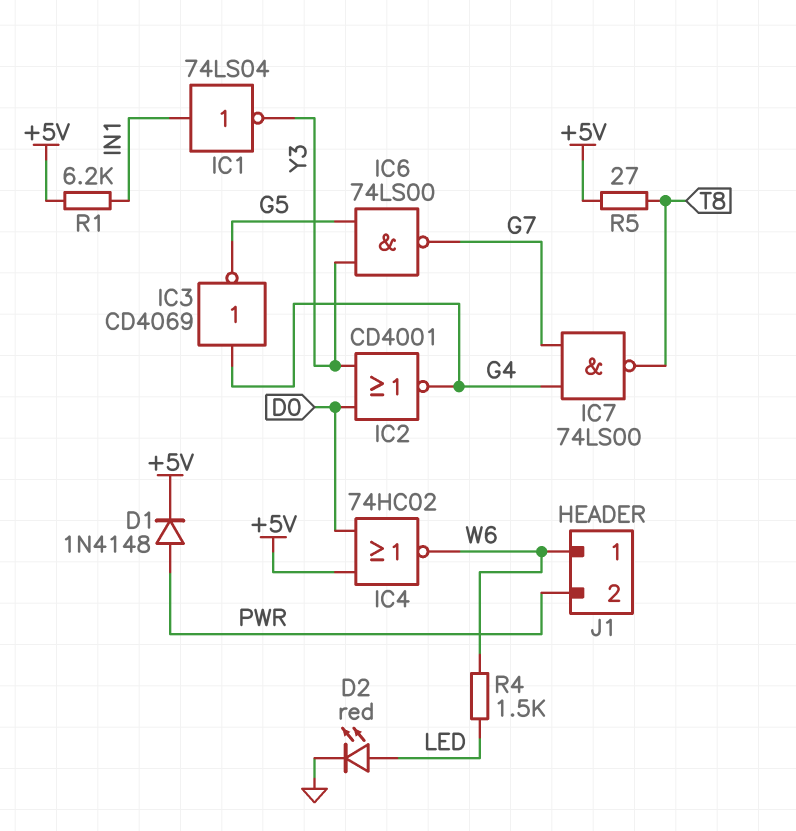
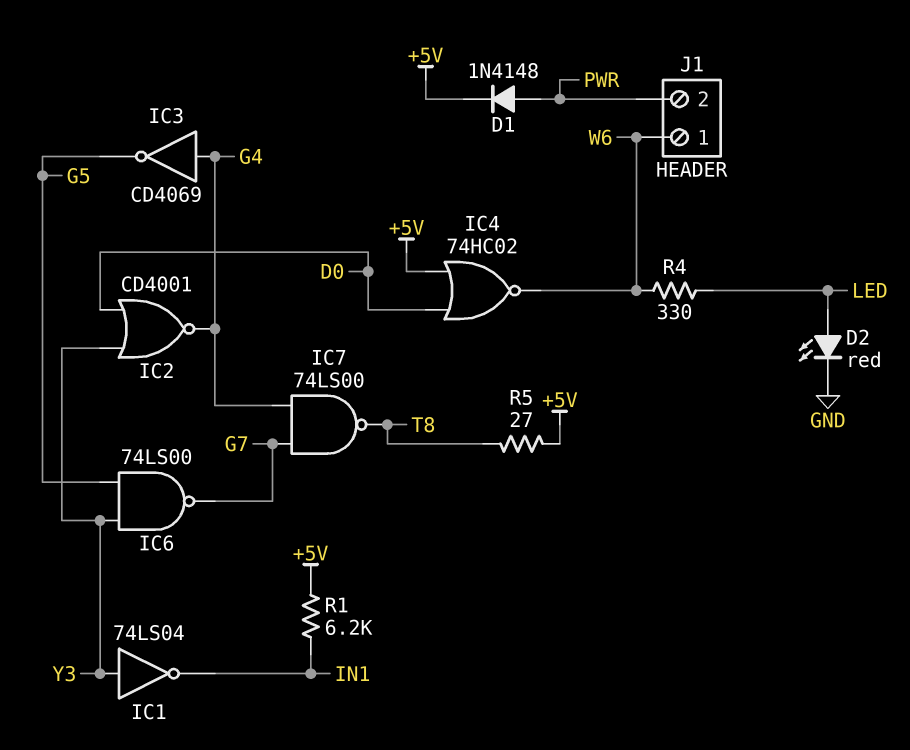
IC1: NOT 74LS04 (in IN1, out Y3) -> NOT 74LS04 (in Y3, out IN1)
R4: 1.5k (LED, W6) -> 330 (LED, W6)

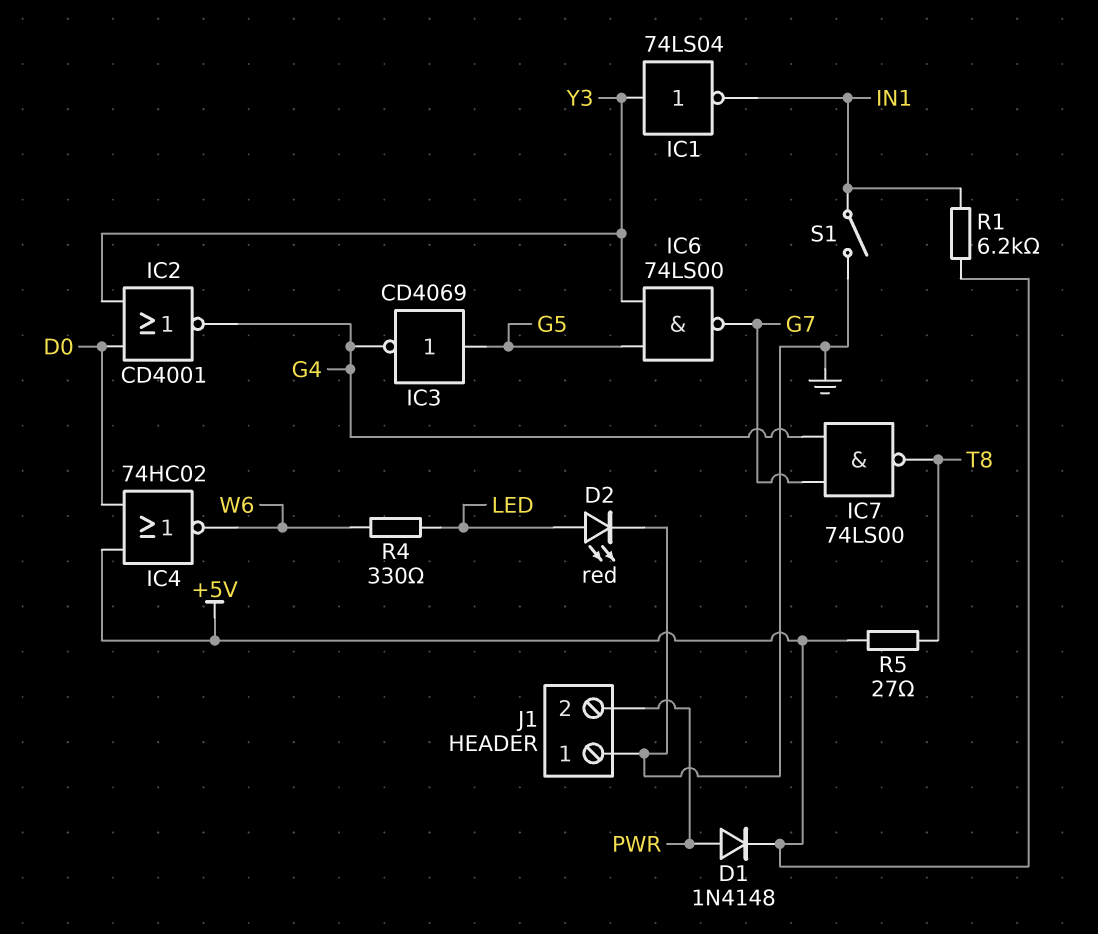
IC3: NOT CD4069 (in G4, out G5) -> NOT CD4069 (in G5, out G4)
J1 pin 1: W6 -> GND
S1: none -> switch (GND, IN1)

